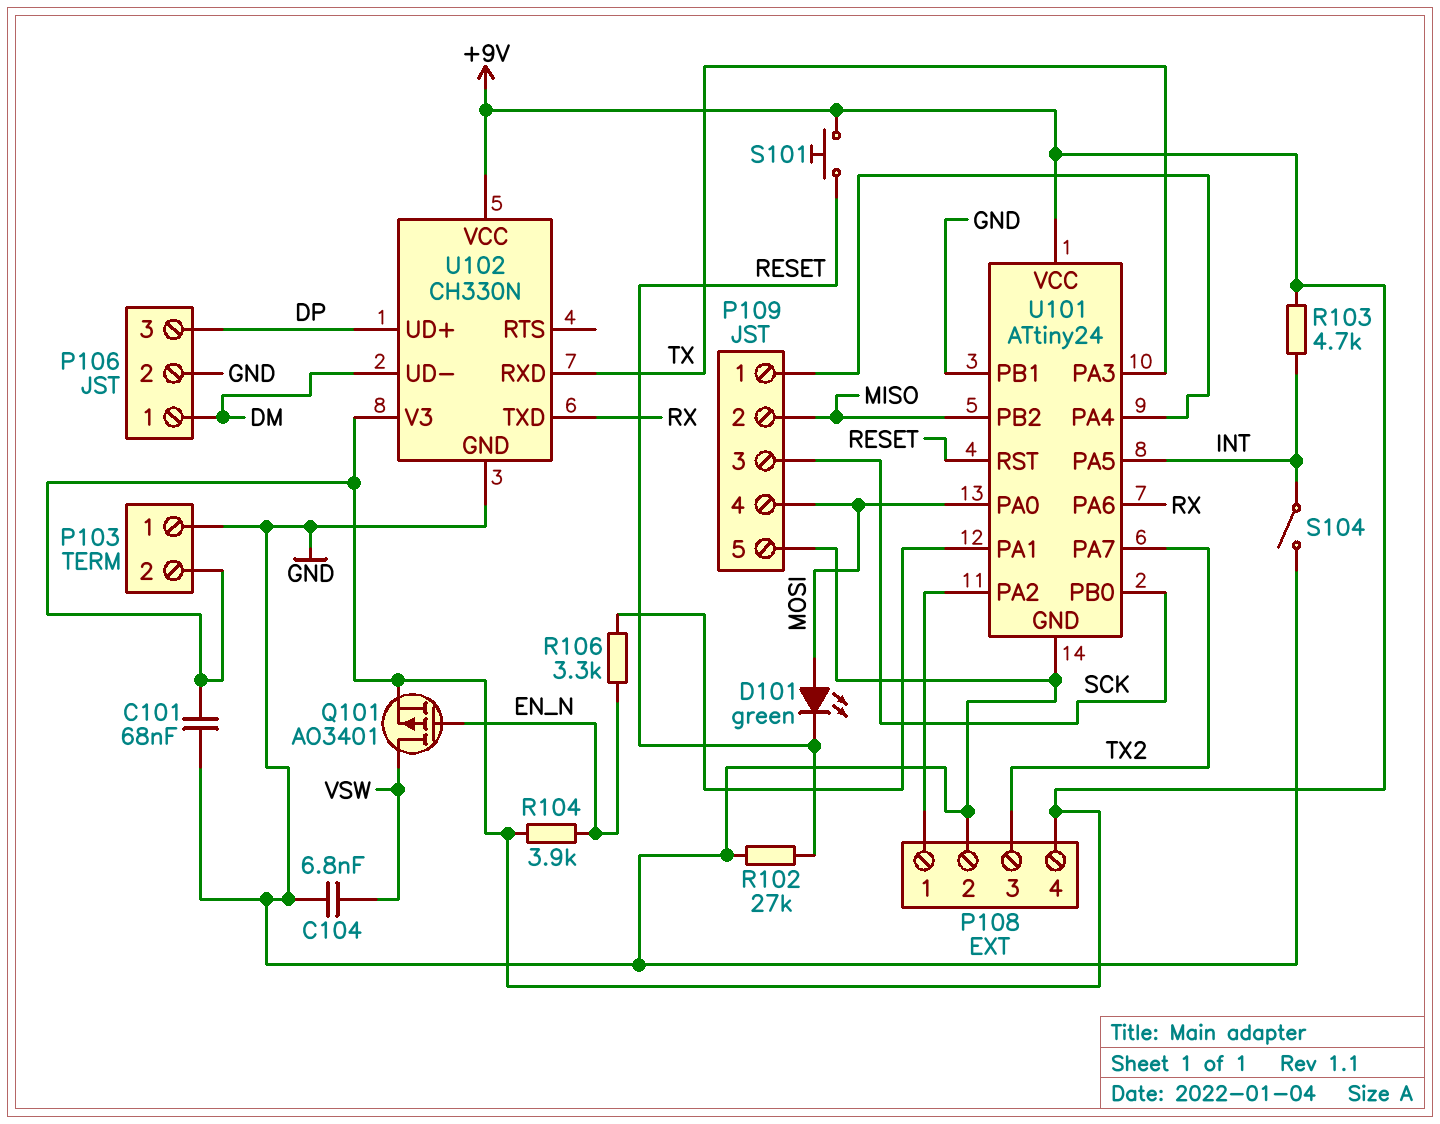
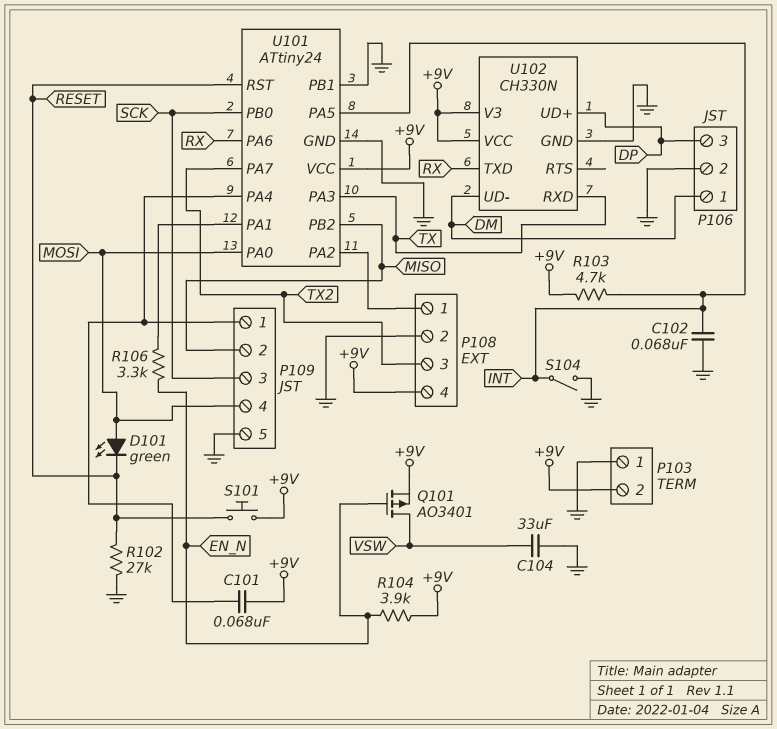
C101: 68nF (+9V, GND) -> 68nF (+9V, P109/1)
C102: none -> 68nF (GND, INT)
C104: 6.8nF (GND, VSW) -> 33uF (GND, VSW)

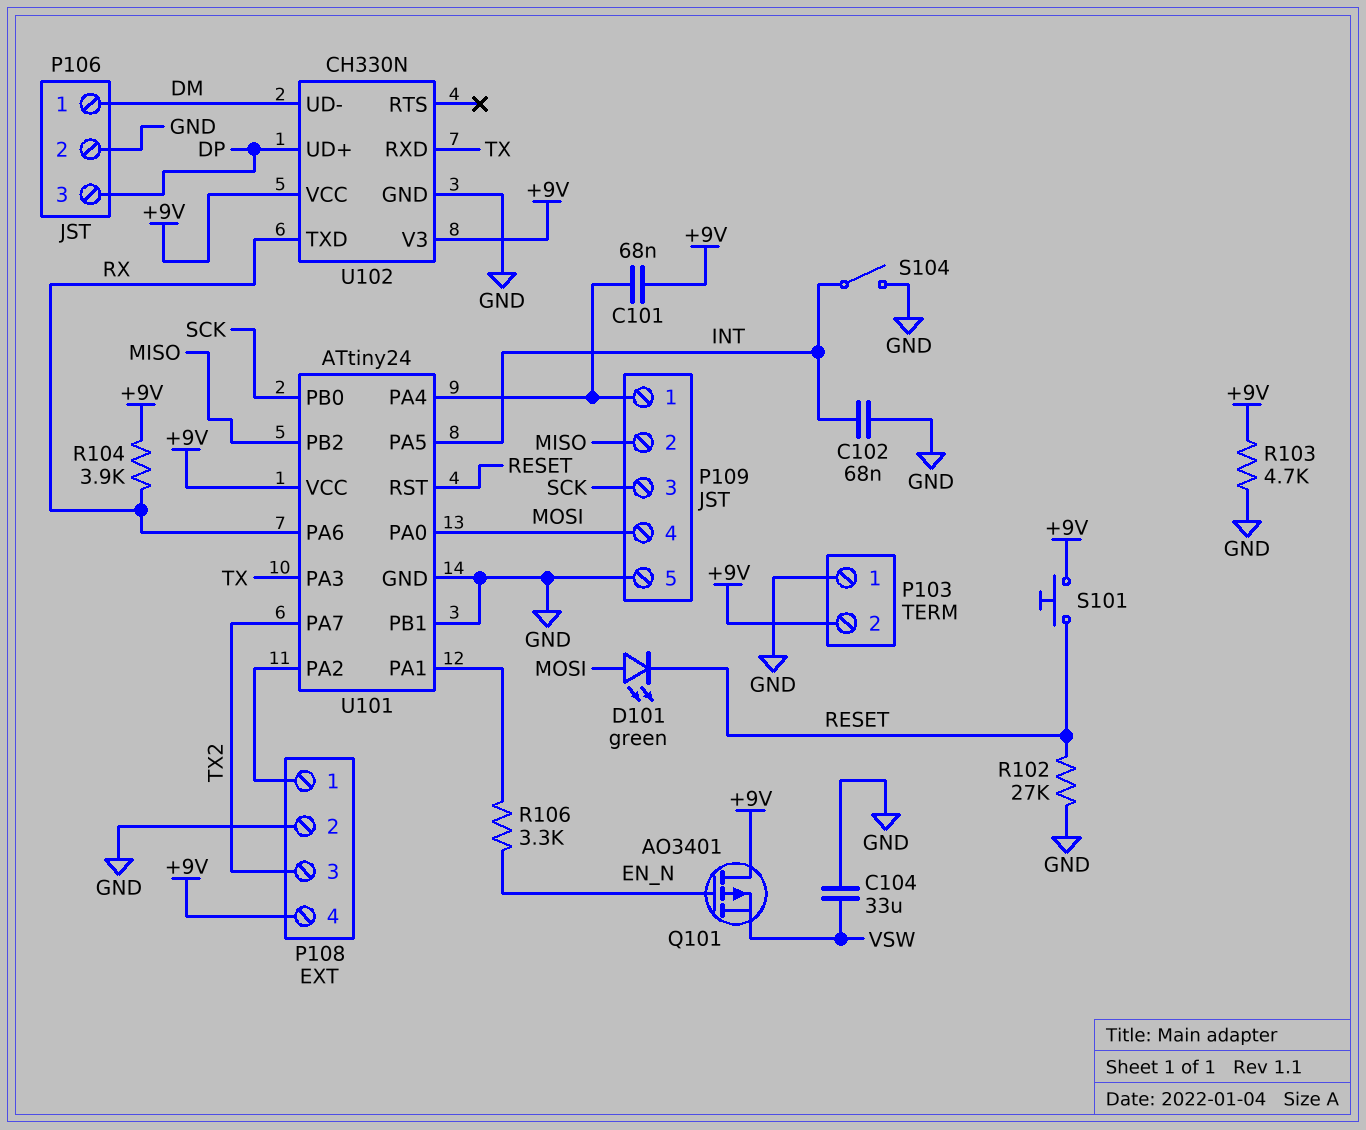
Q101: PMOS AO3401 (G EN_N, D VSW, S +9V) -> PMOS AO3401 (G EN_N, D +9V, S VSW)
R103: 4.7k (+9V, INT) -> 4.7k (+9V, GND)
R104: 3.9k (+9V, EN_N) -> 3.9k (+9V, RX)

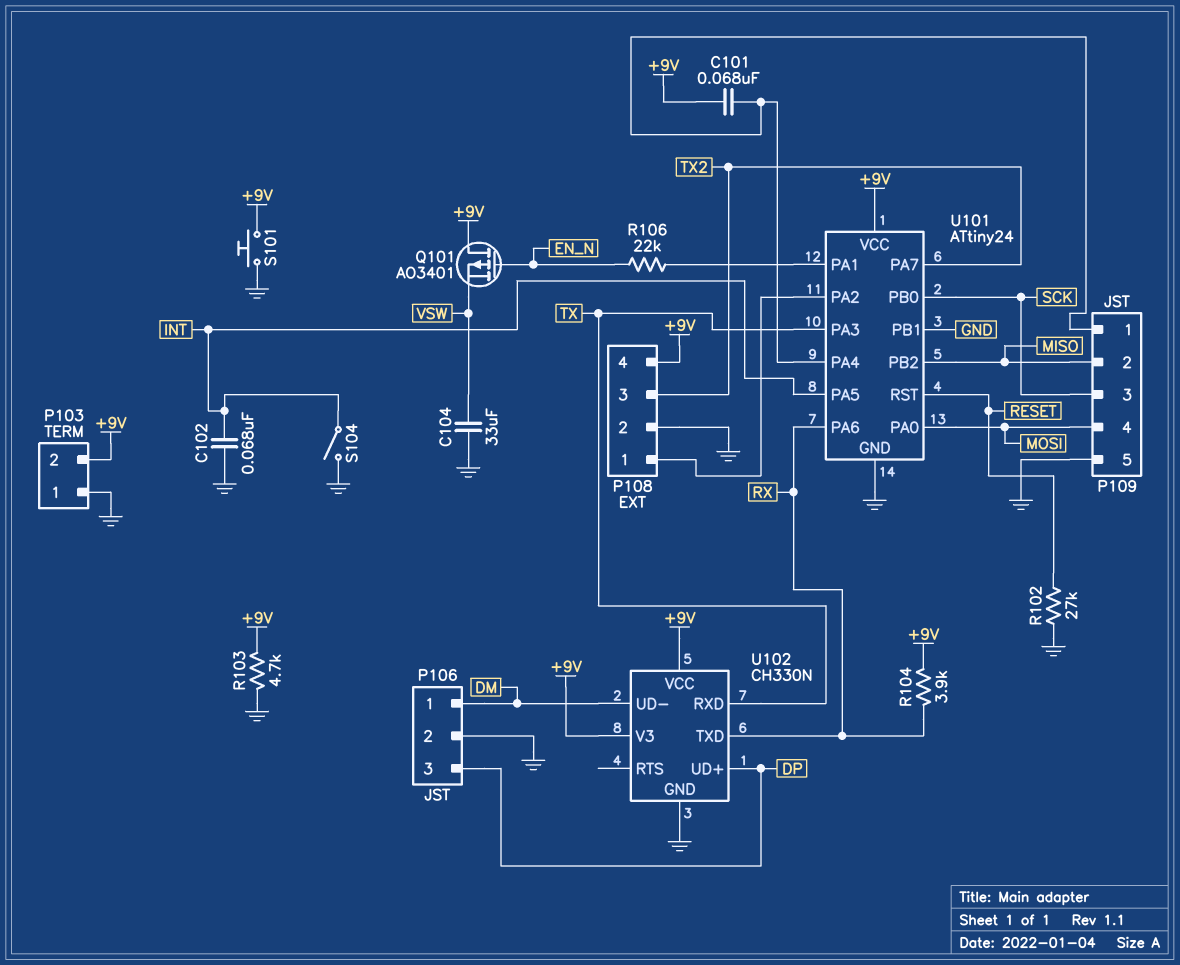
D101: LED green (A MOSI, K RESET) -> none
R106: 3.3k (EN_N, U101/PA1) -> 22k (EN_N, U101/PA1)
S101: button (+9V, RESET) -> button (+9V, GND)

